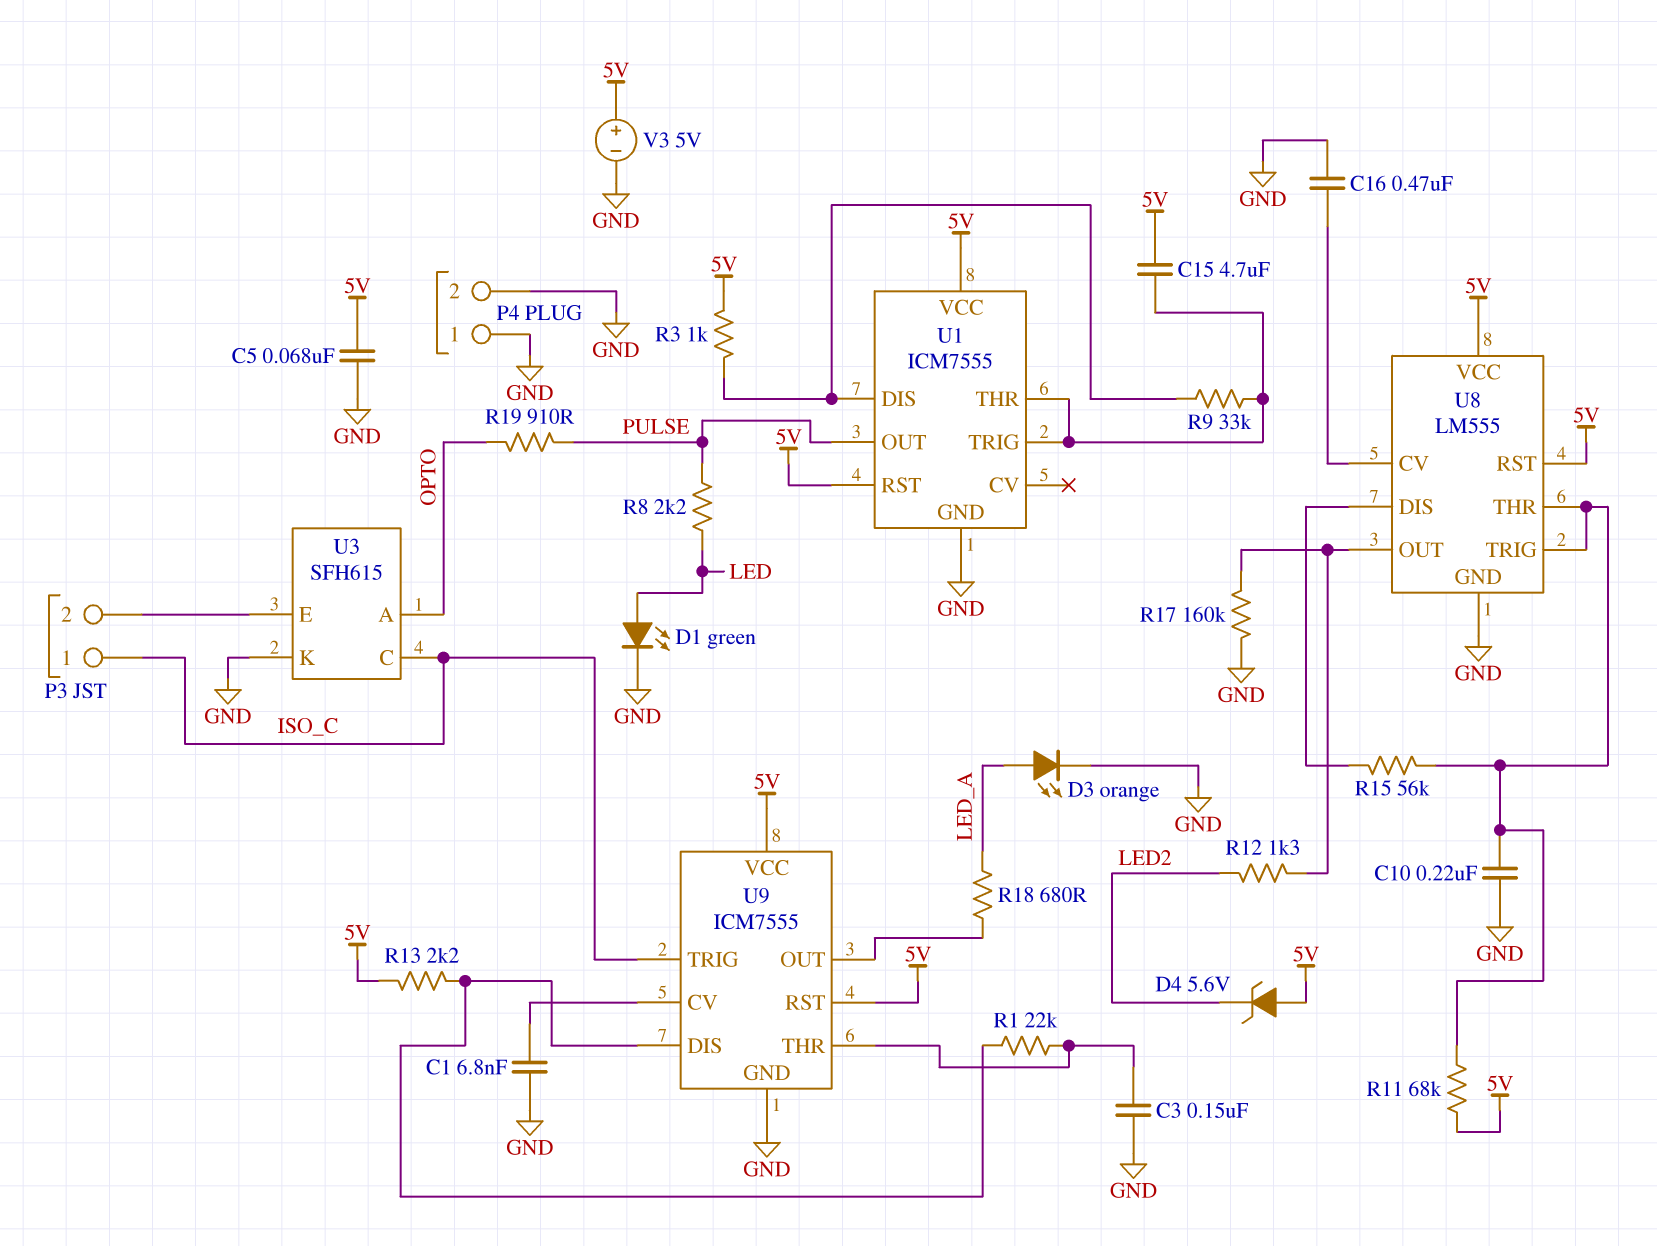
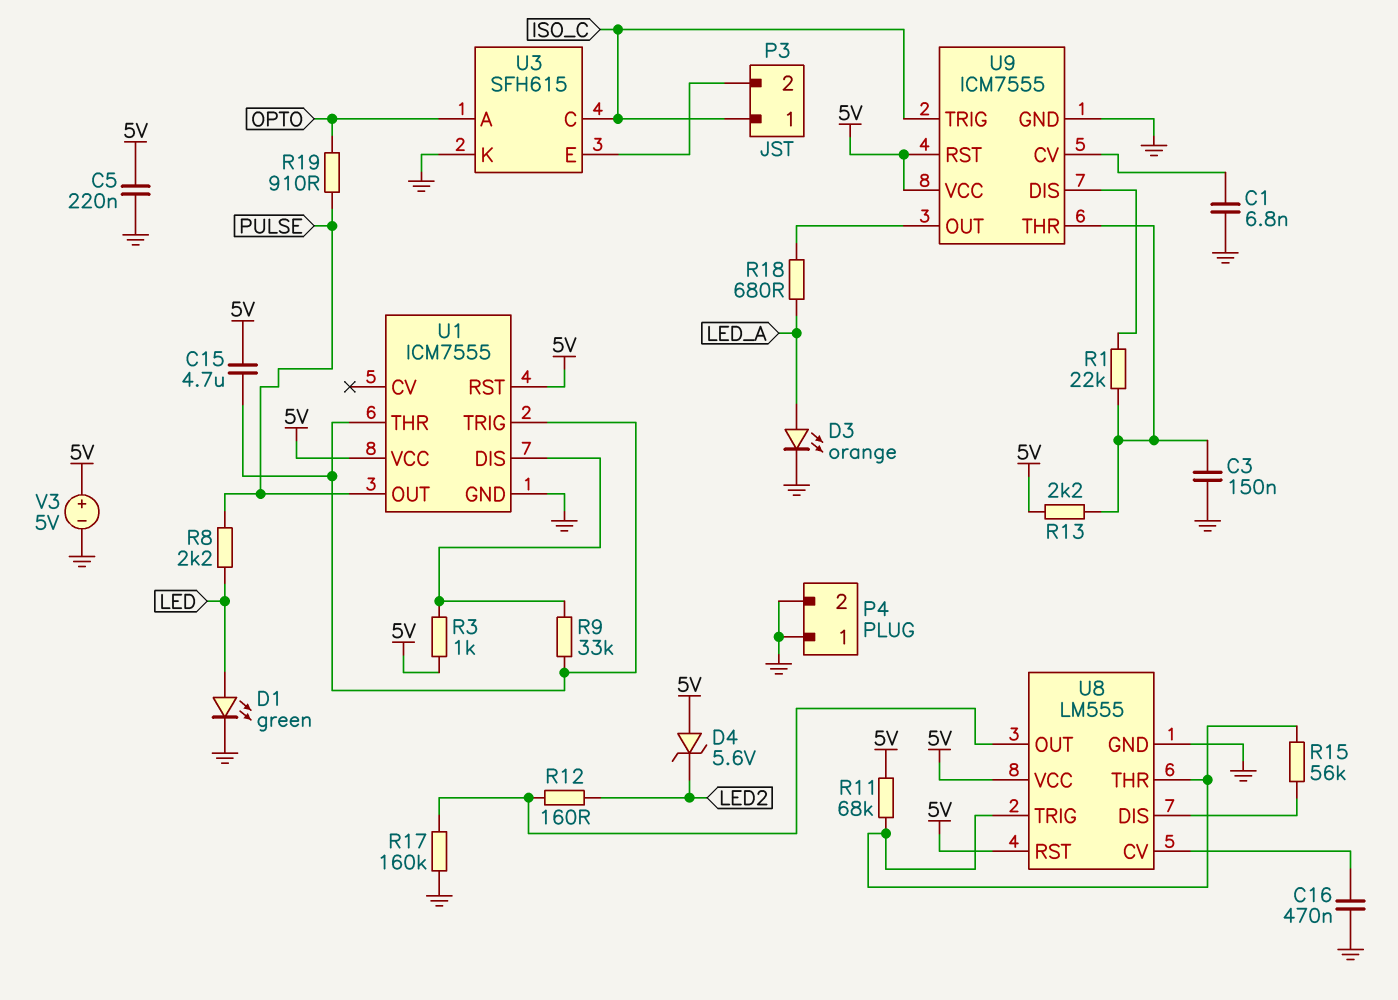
C5: 68nF (5V, GND) -> 220nF (5V, GND)
C10: 220nF (GND, U8/THR) -> none
R12: 1.3k (LED2, U8/OUT) -> 160 (LED2, U8/OUT)
R13: 2.2k (5V, U9/DIS) -> 2.2k (5V, U9/THR)

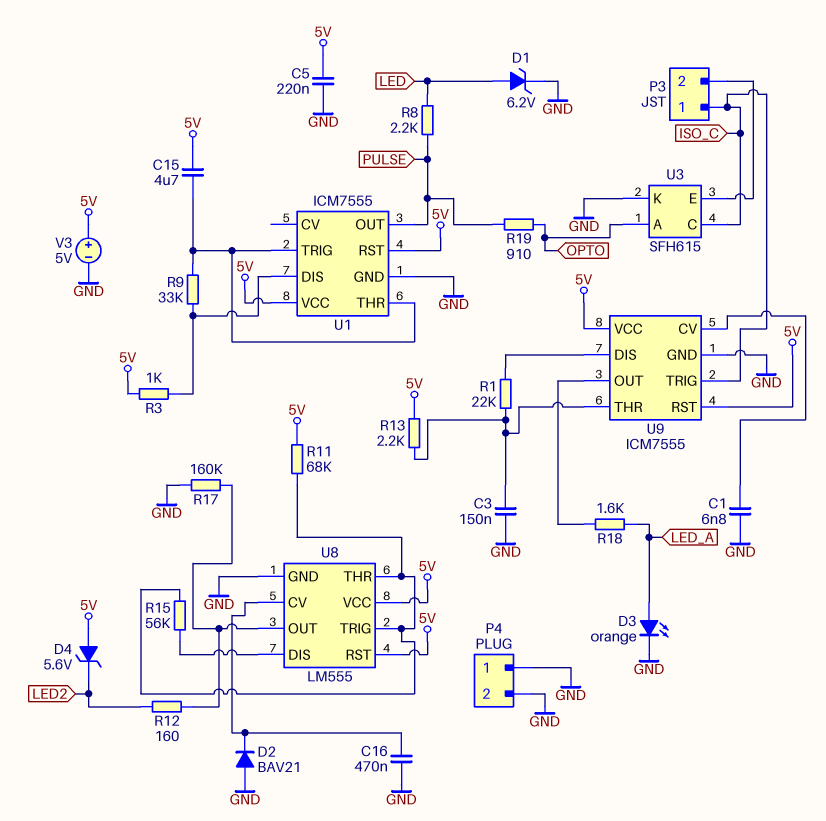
D1: LED green (A LED, K GND) -> zener 6.2V (A LED, K GND)
D2: none -> diode BAV21 (A GND, K U8/CV)
R18: 680 (LED_A, U9/OUT) -> 1.6k (LED_A, U9/OUT)

